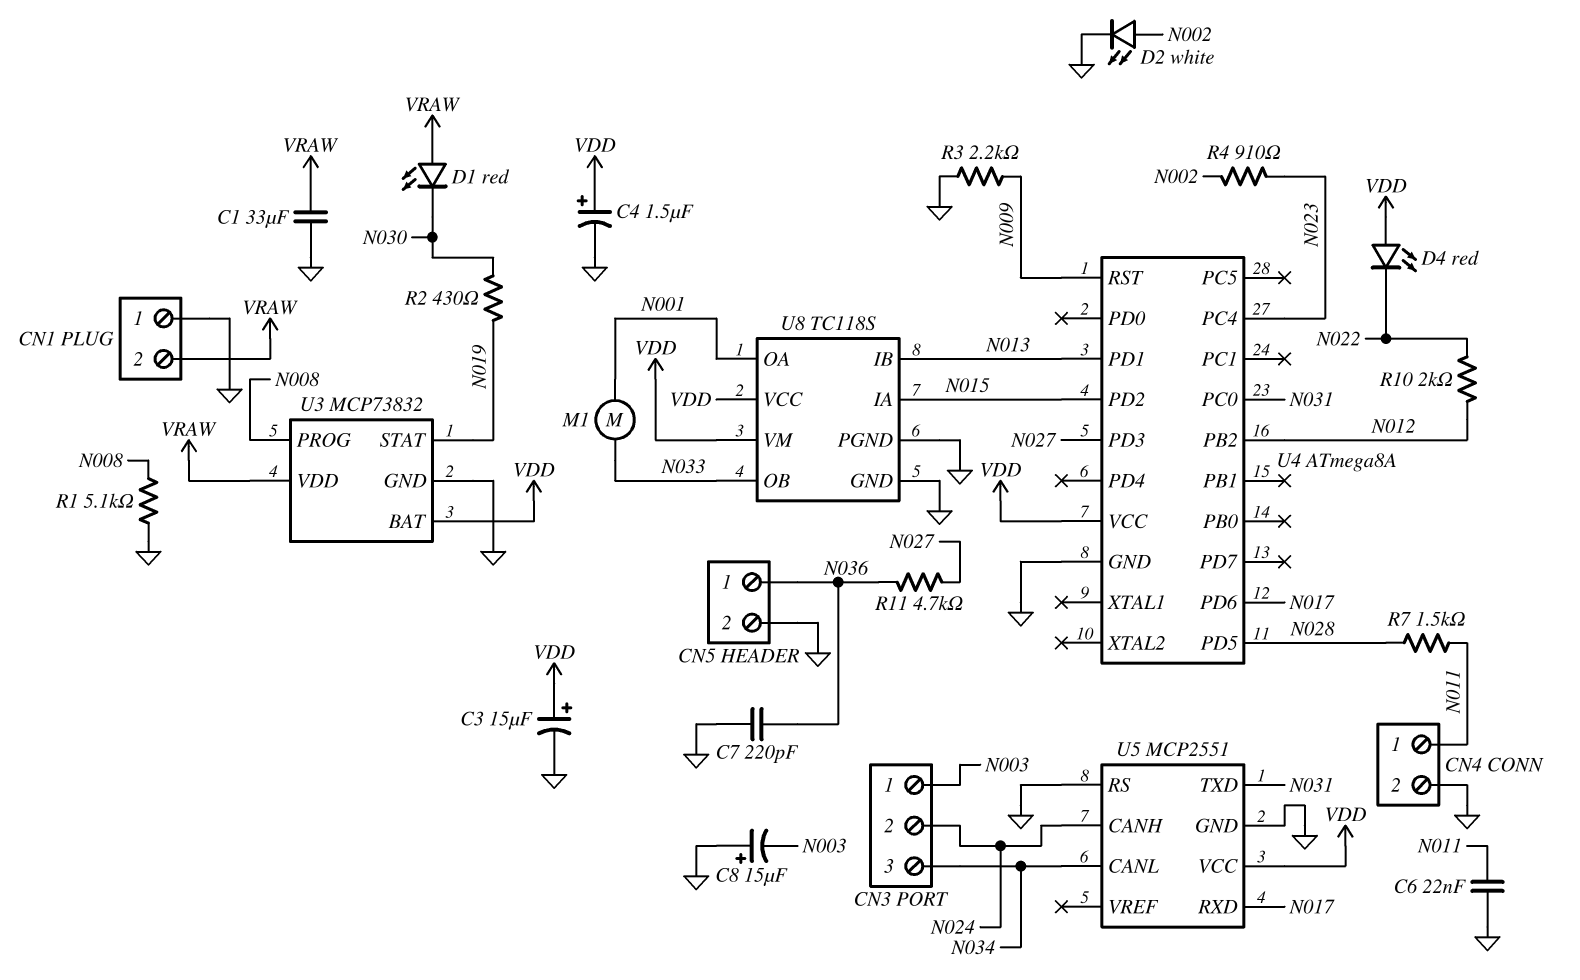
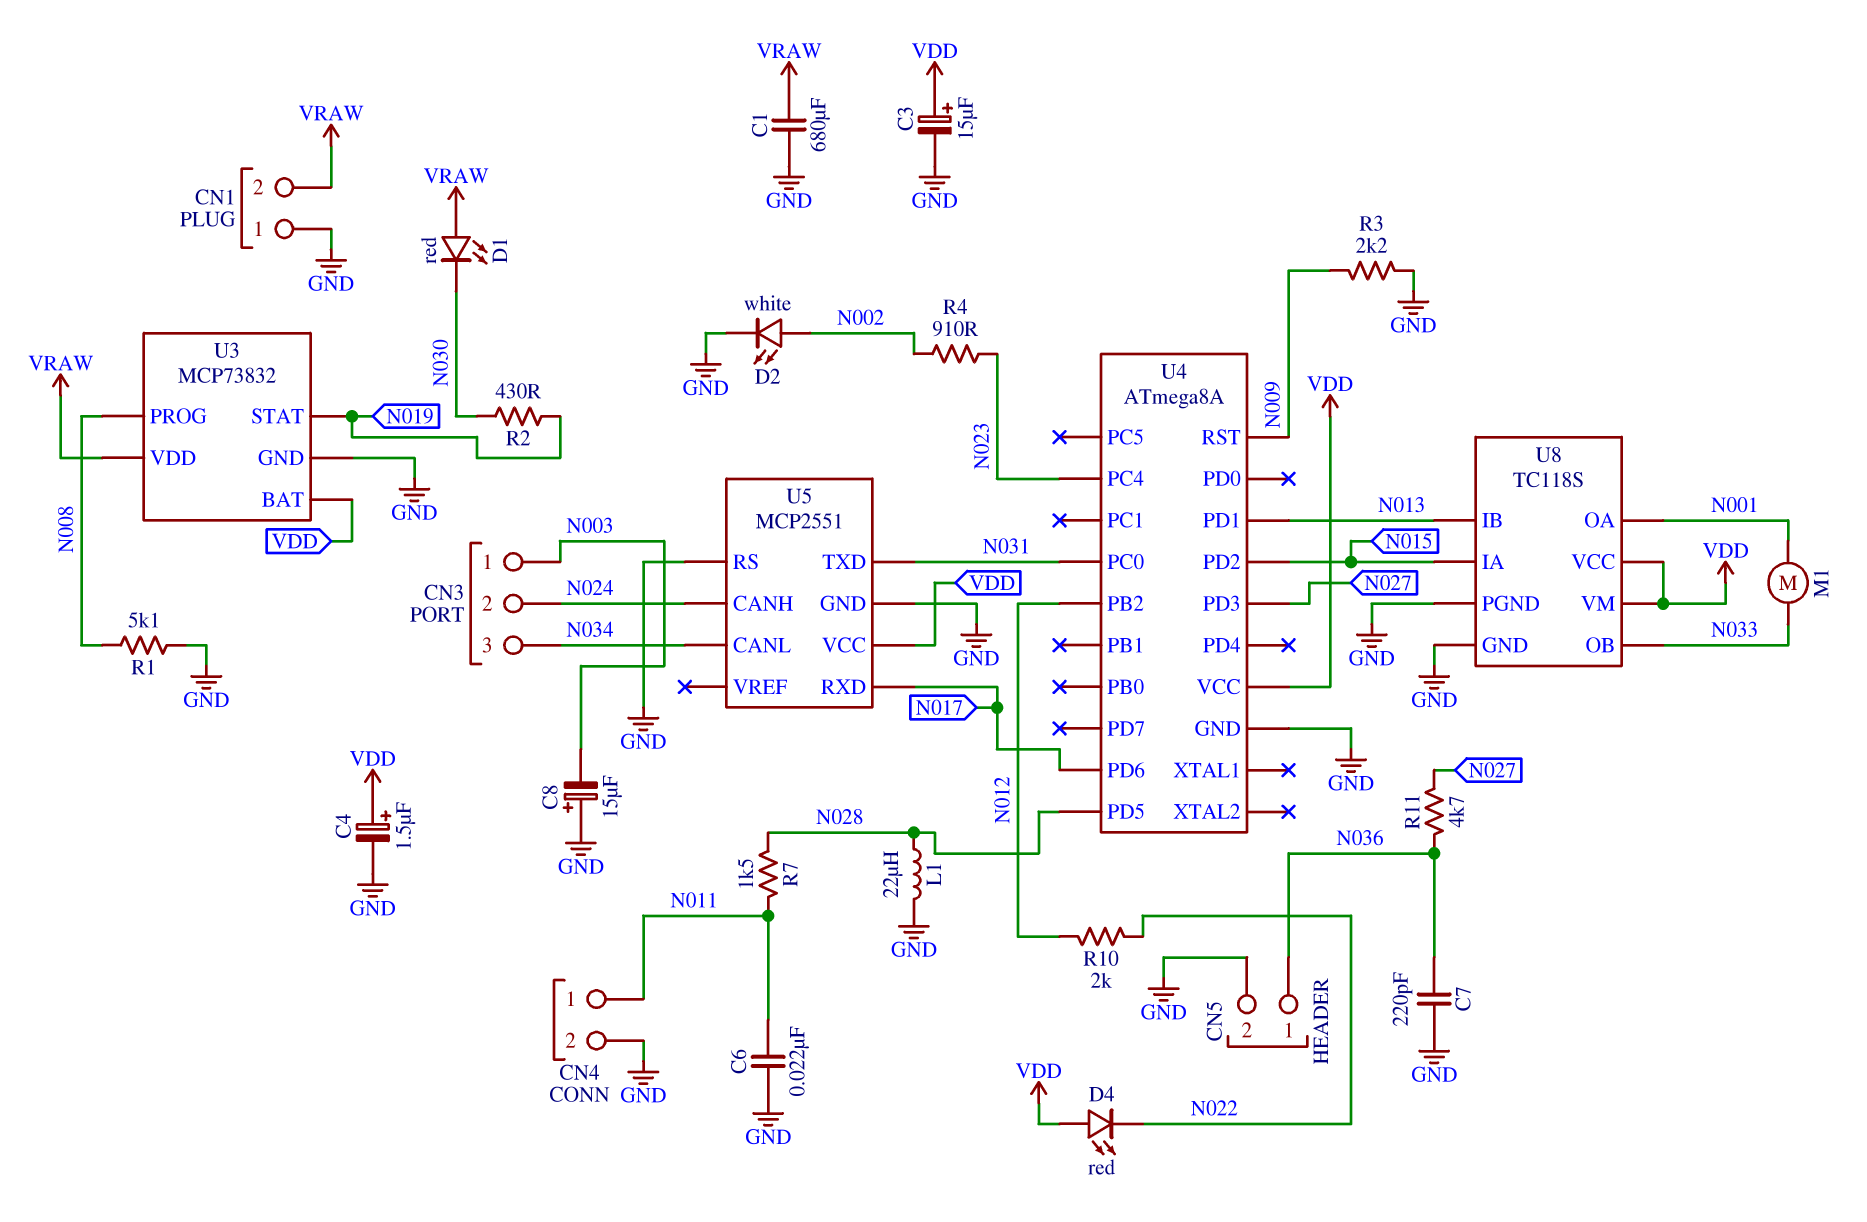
C1: 33uF (GND, VRAW) -> 680uF (GND, VRAW)
L1: none -> 22uH (GND, N028)

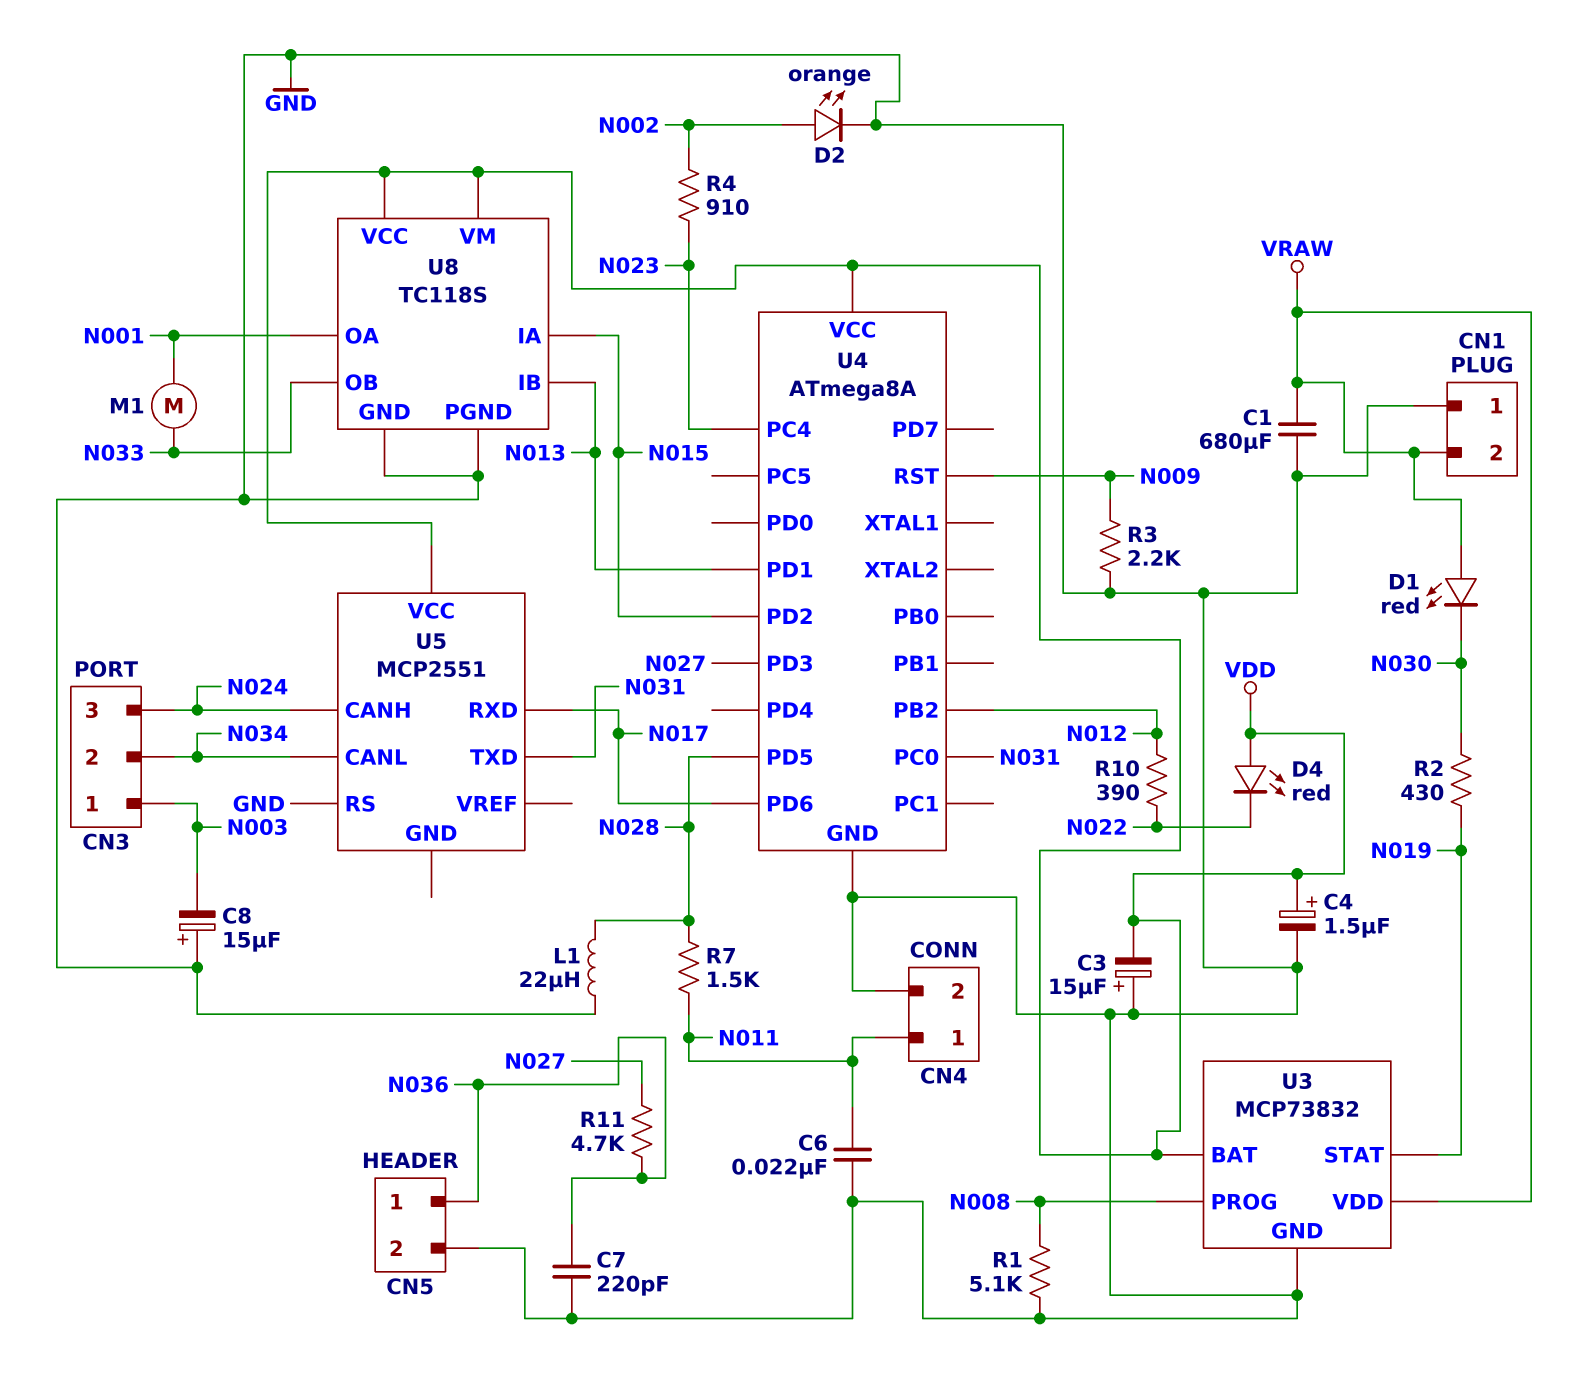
C3: 15uF (plus VDD, minus GND) -> 15uF (plus GND, minus VDD)
CN3 pin 2: N024 -> N034
CN3 pin 3: N034 -> N024
D2: LED white (A N002, K GND) -> LED orange (A N002, K GND)
R10: 2k (N012, N022) -> 390 (N012, N022)
U5 pin GND: GND -> none

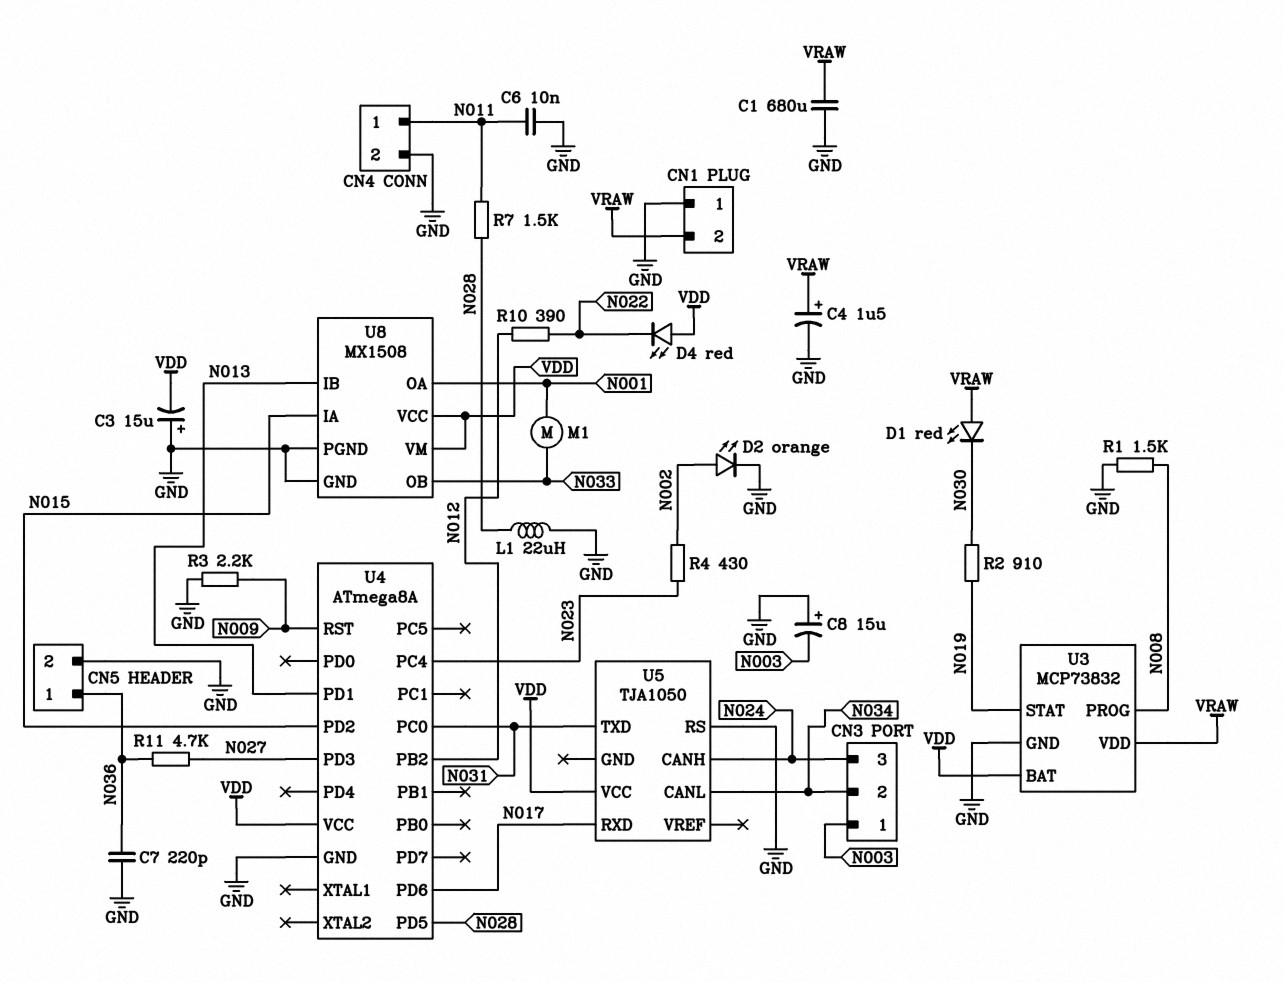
C4: 1.5uF (plus VDD, minus GND) -> 1.5uF (plus VRAW, minus GND)
C6: 22nF (GND, N011) -> 10nF (GND, N011)
R1: 5.1k (GND, N008) -> 1.5k (GND, N008)
R2: 430 (N019, N030) -> 910 (N019, N030)
R4: 910 (N002, N023) -> 430 (N002, N023)
U5: MCP2551 -> TJA1050
U8: TC118S -> MX1508

